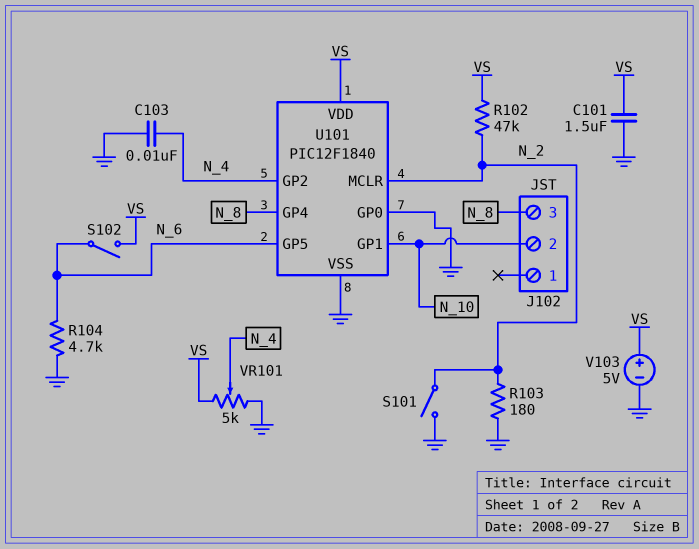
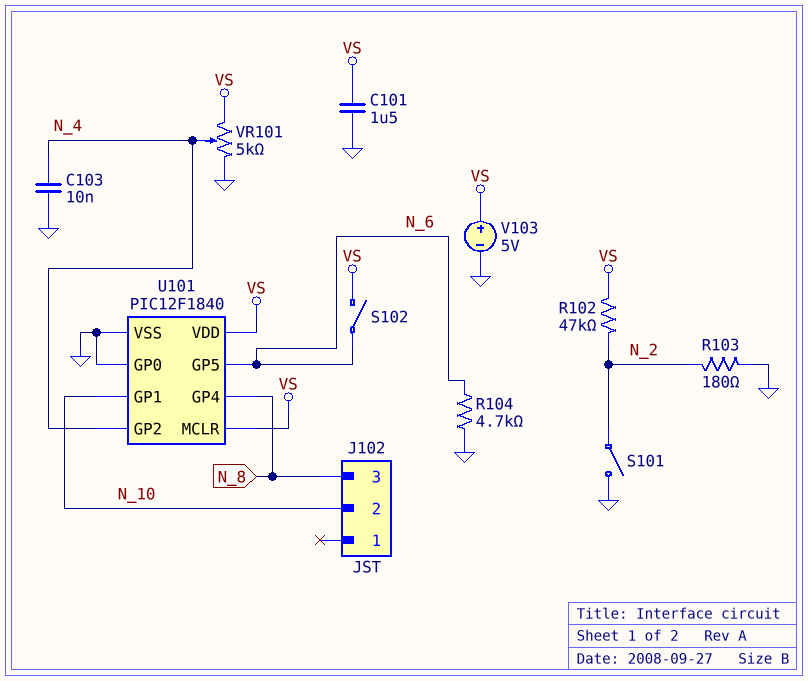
U101 pin MCLR: N_2 -> VS

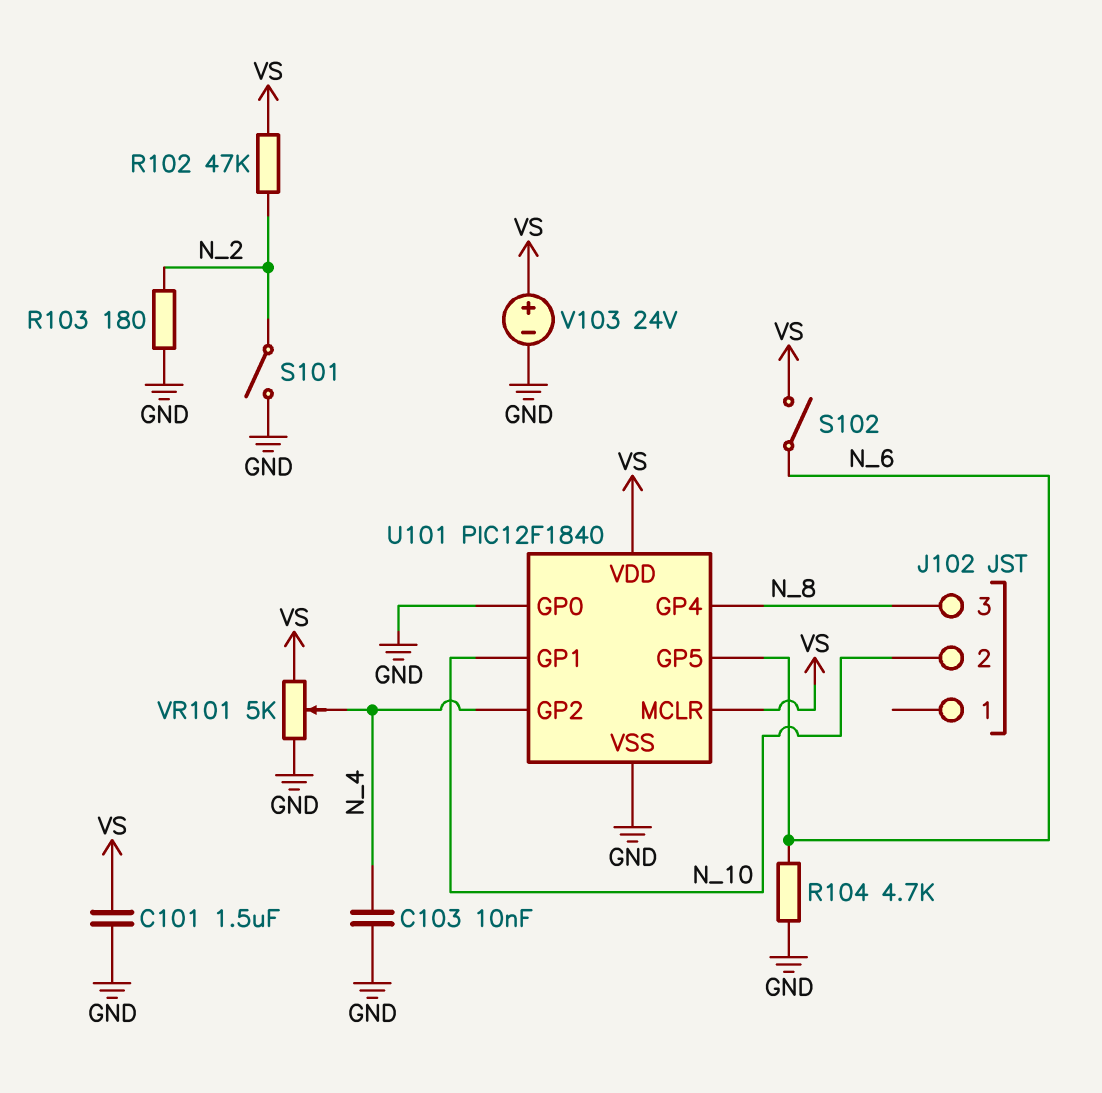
V103: 5V (plus VS, minus GND) -> 24V (plus VS, minus GND)

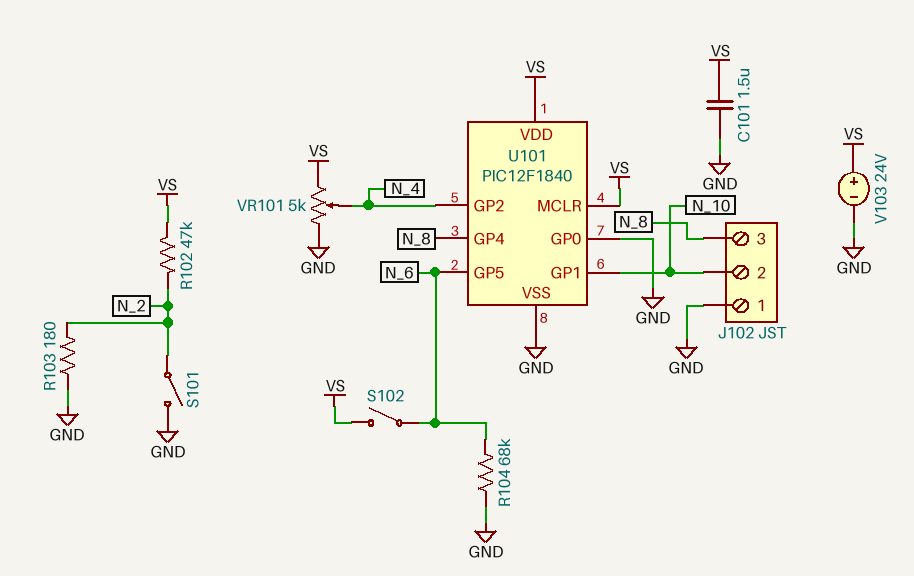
C103: 10nF (GND, N_4) -> none
J102 pin 1: none -> GND
R104: 4.7k (GND, N_6) -> 68k (GND, N_6)

